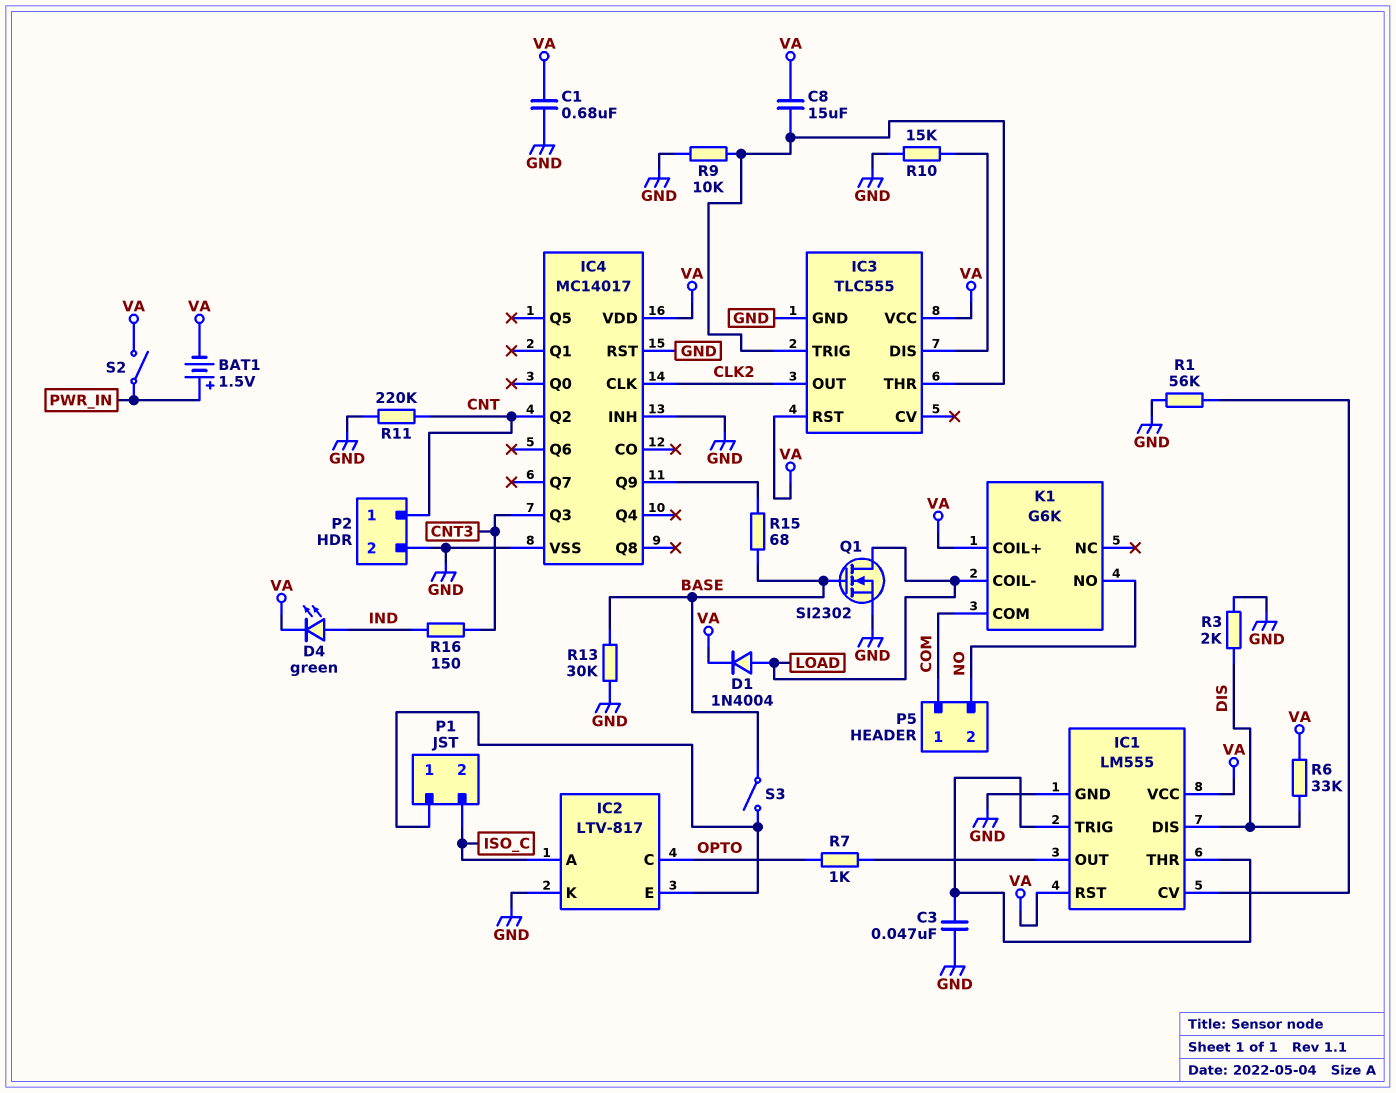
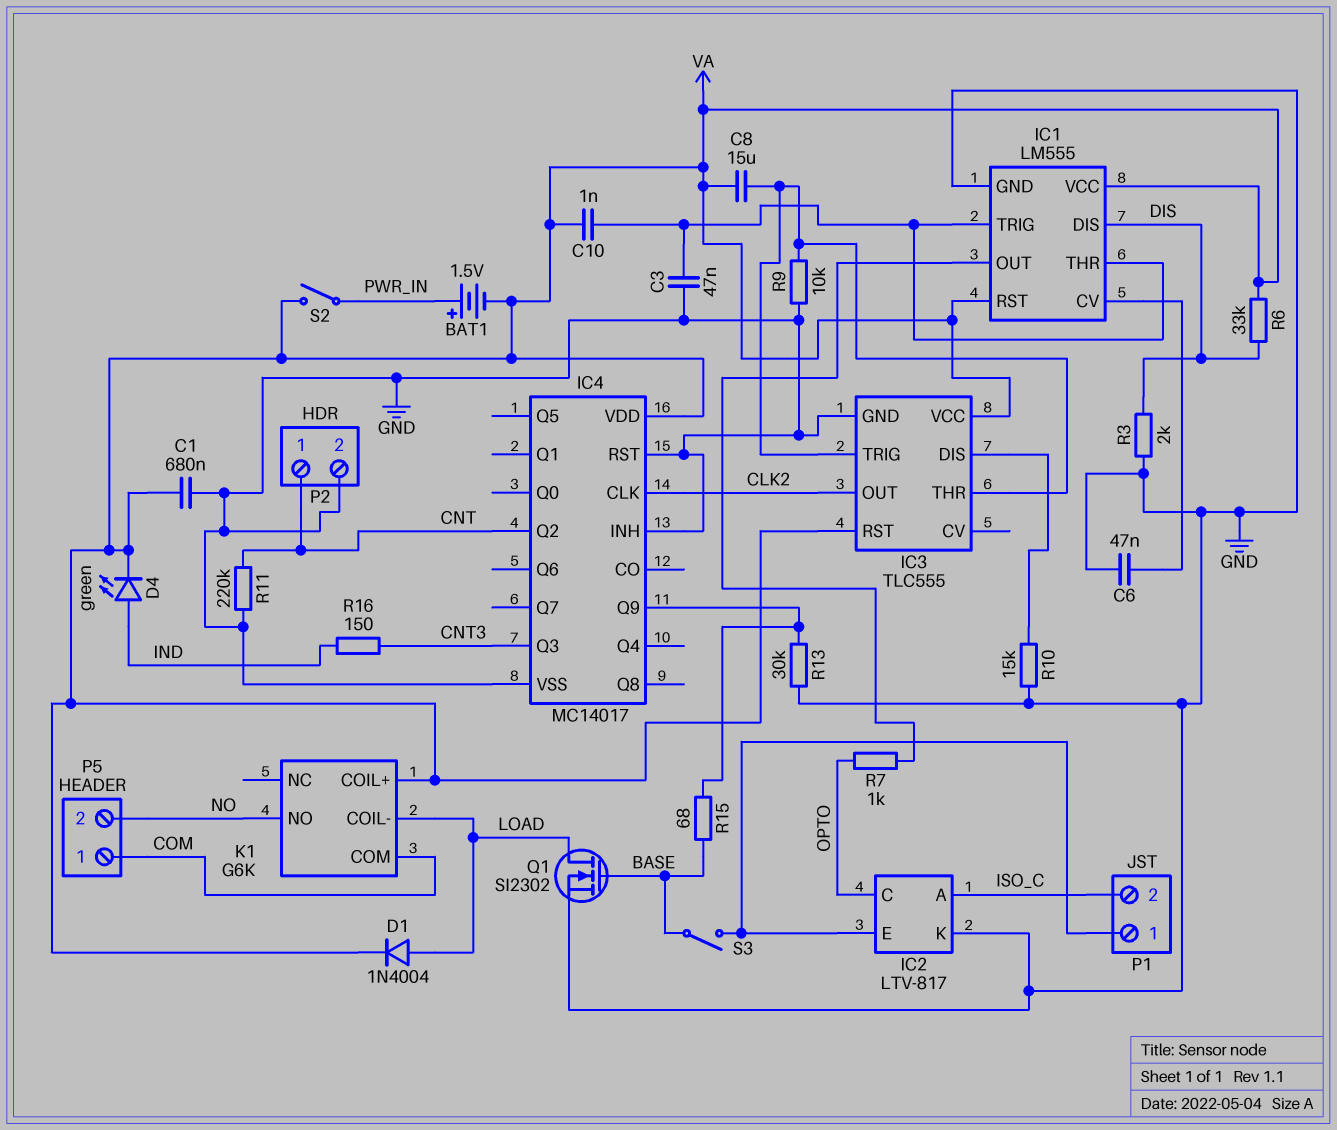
C6: none -> 47nF (GND, IC1/CV)
C10: none -> 1nF (IC1/THR, VA)
R1: 56k (GND, IC1/CV) -> none
R13: 30k (BASE, GND) -> 30k (GND, IC4/Q9)

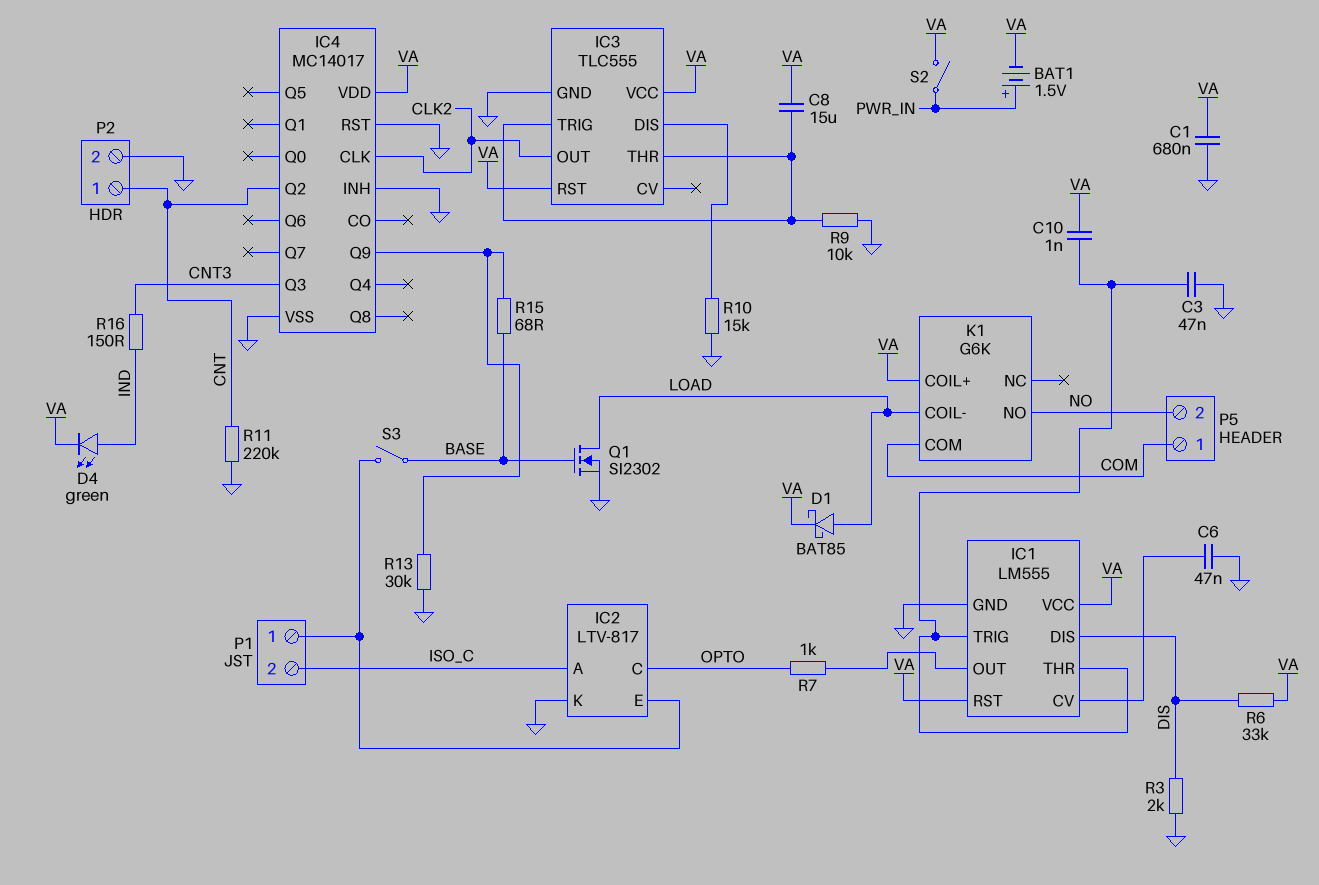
D1: diode 1N4004 (A LOAD, K VA) -> schottky BAT85 (A LOAD, K VA)

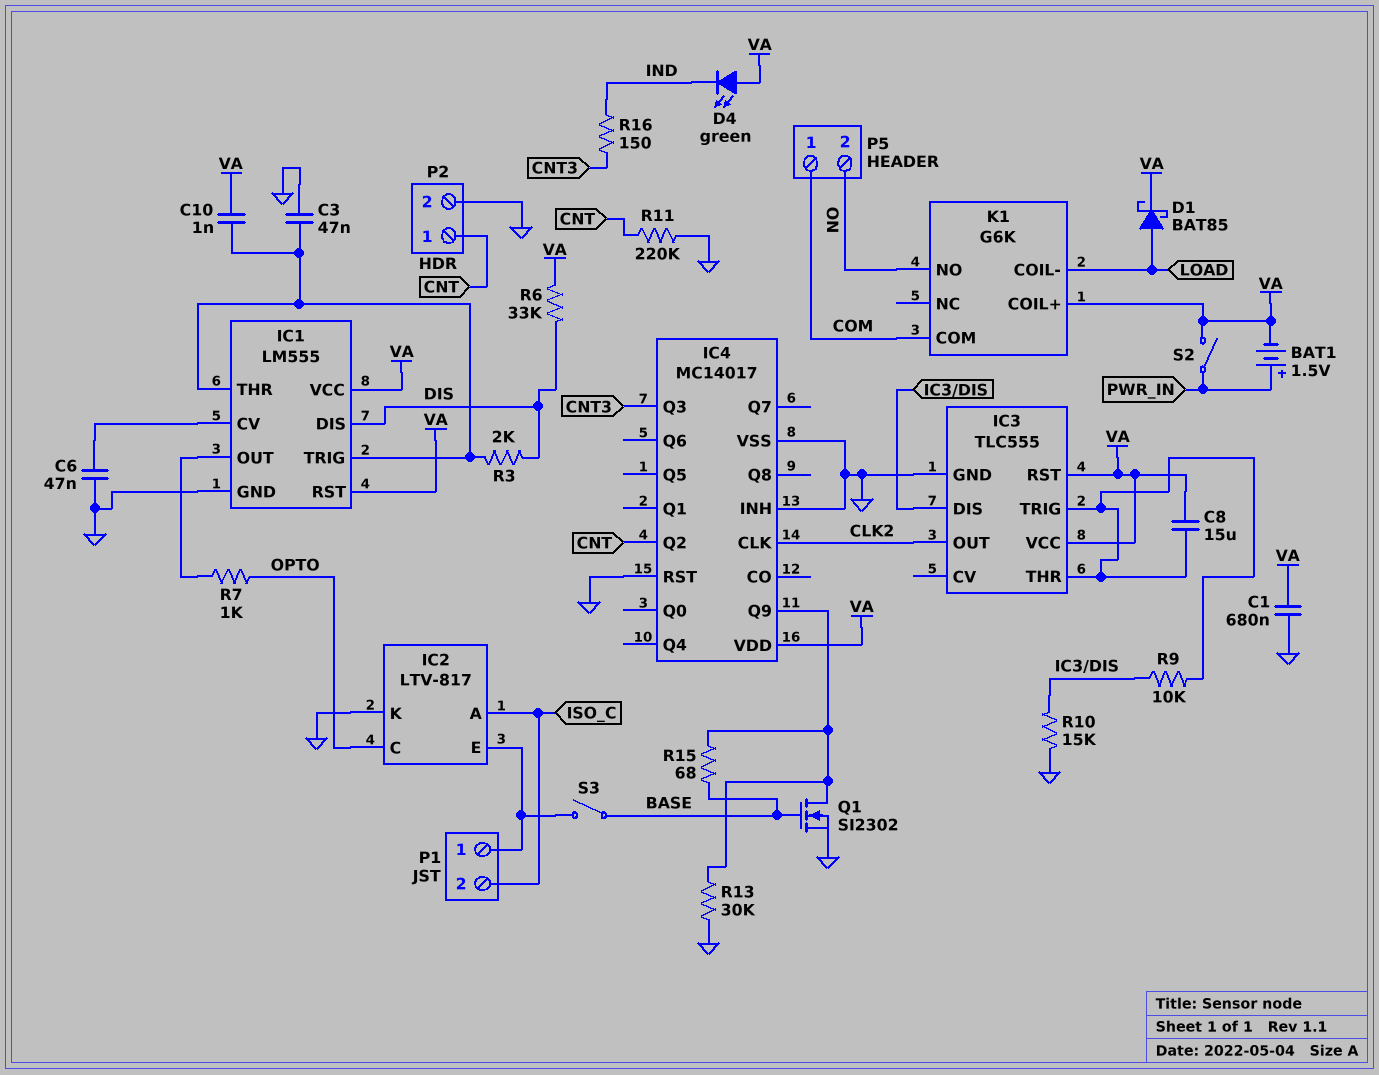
D4: LED green (A IND, K VA) -> LED green (A VA, K IND)
Q1: NMOS SI2302 (G BASE, D LOAD, S GND) -> NMOS SI2302 (G BASE, D IC4/Q9, S GND)
R3: 2k (DIS, GND) -> 2k (DIS, IC1/THR)
R9: 10k (GND, IC3/THR) -> 10k (IC3/DIS, IC3/THR)

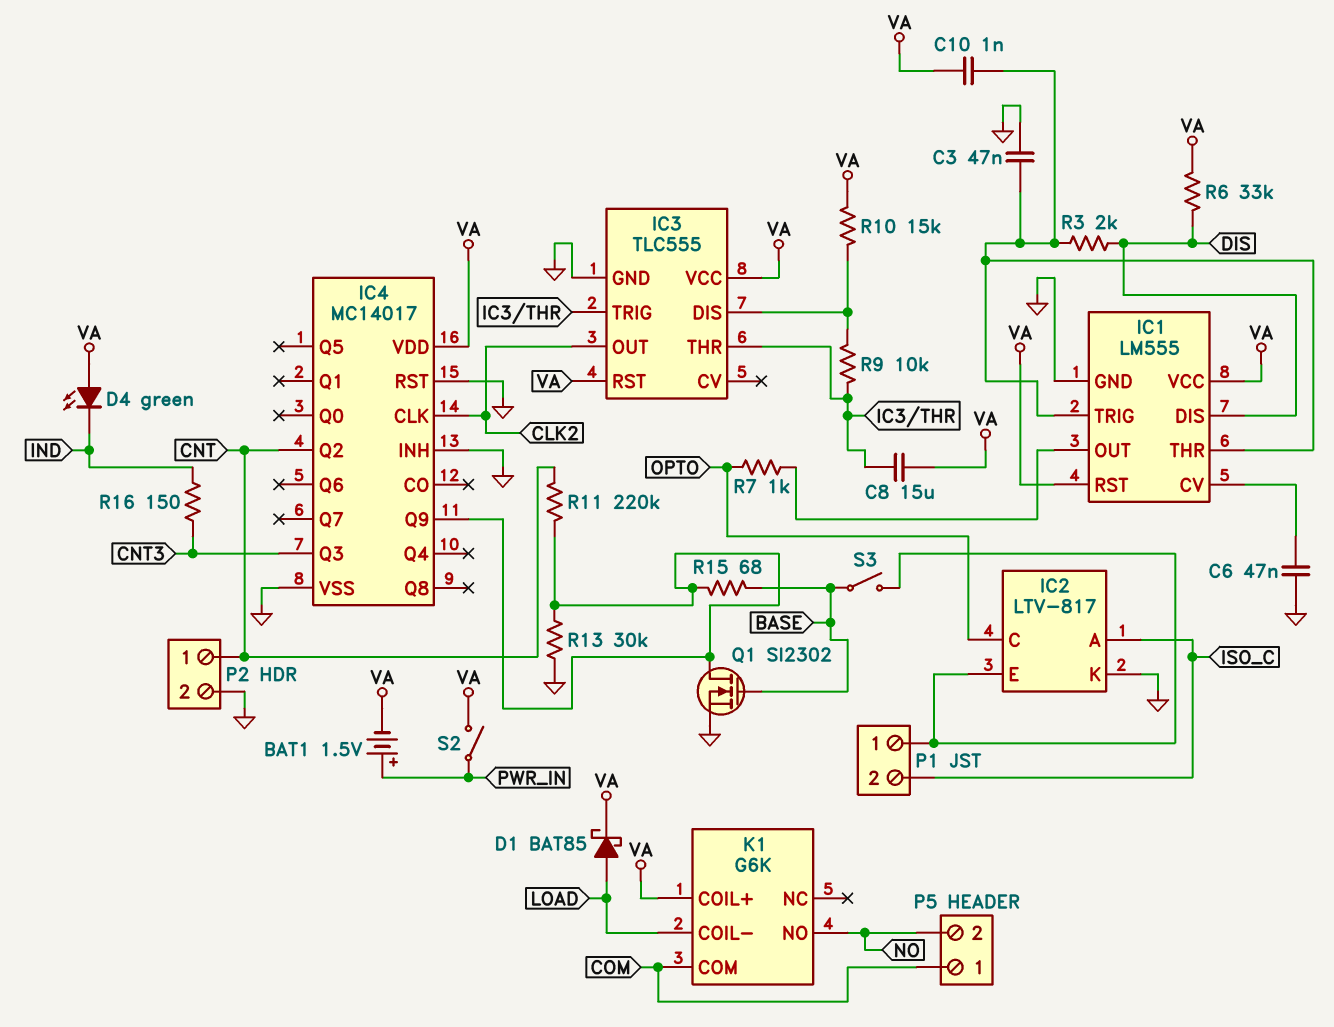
C1: 680nF (GND, VA) -> none
R10: 15k (GND, IC3/DIS) -> 15k (IC3/DIS, VA)
R11: 220k (CNT, GND) -> 220k (CNT, IC4/Q9)

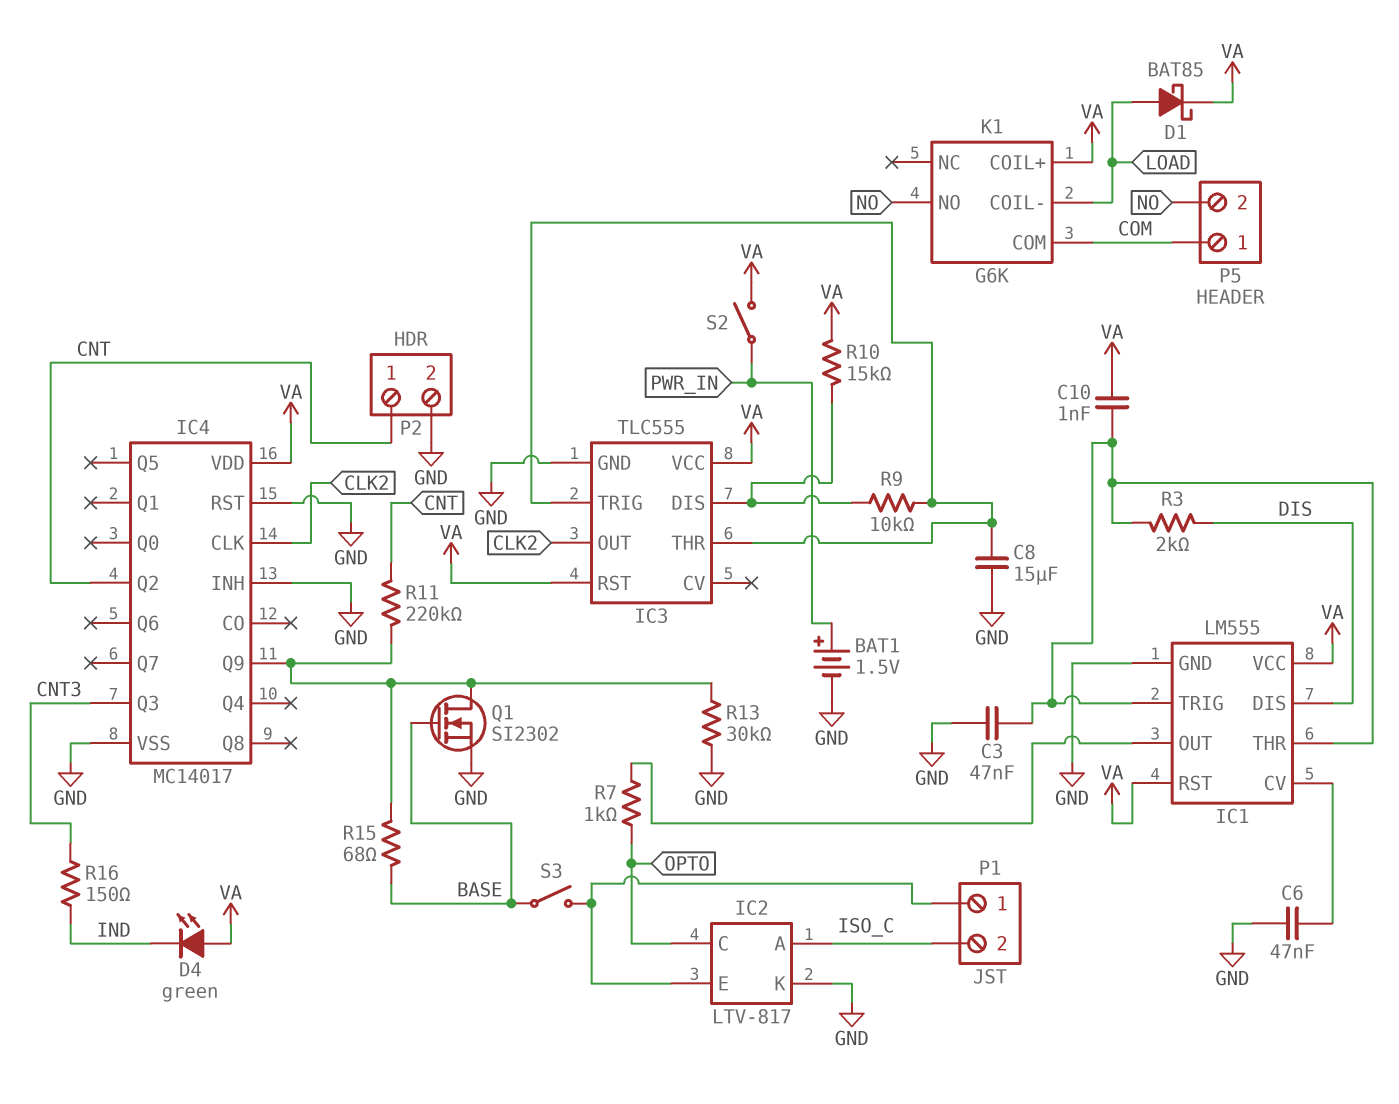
BAT1: 1.5V (plus PWR_IN, minus VA) -> 1.5V (plus PWR_IN, minus GND)
C8: 15uF (IC3/THR, VA) -> 15uF (GND, IC3/THR)
R6: 33k (DIS, VA) -> none

